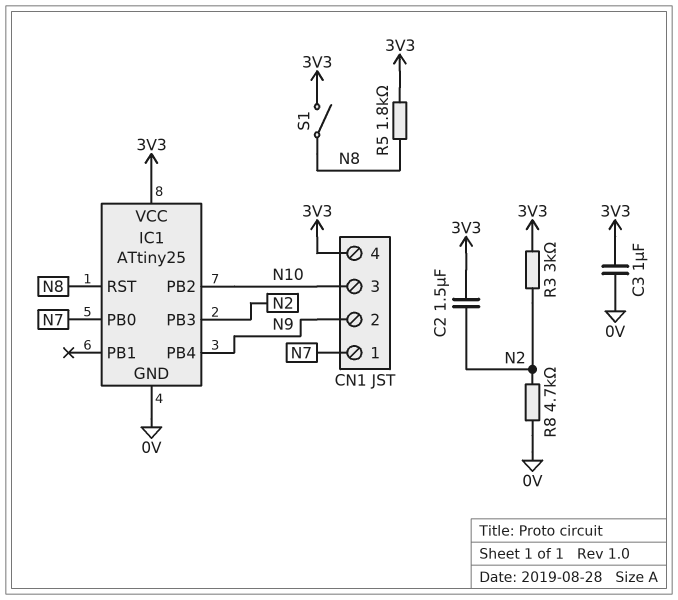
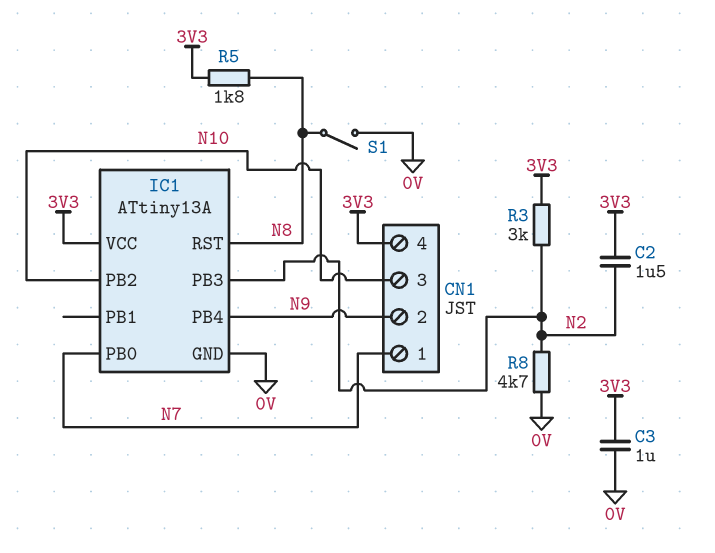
IC1: ATtiny25 -> ATtiny13A
S1: switch (3V3, N8) -> switch (0V, N8)

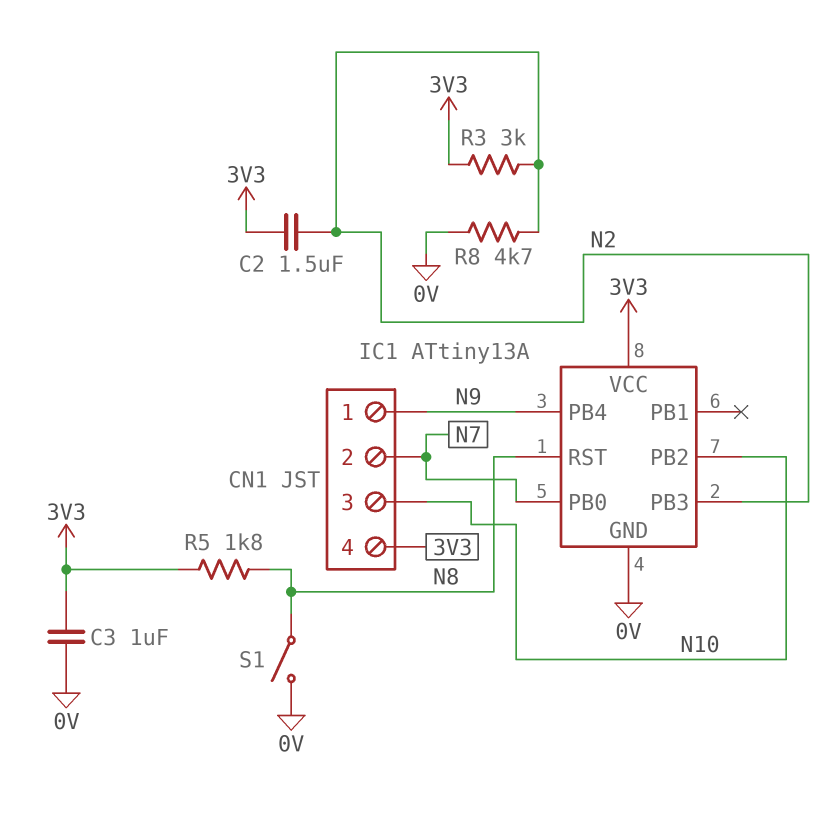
CN1 pin 1: N7 -> N9
CN1 pin 2: N9 -> N7

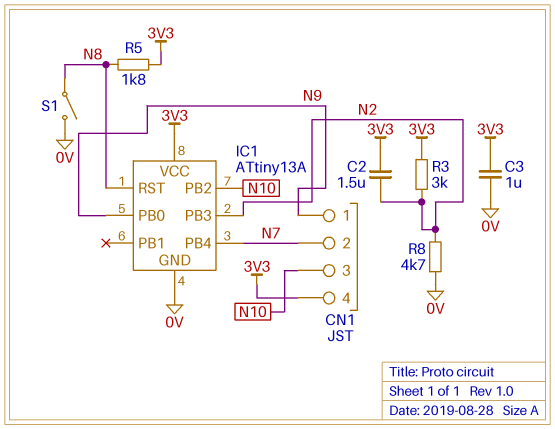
IC1 pin PB0: N7 -> N9
IC1 pin PB4: N9 -> N7

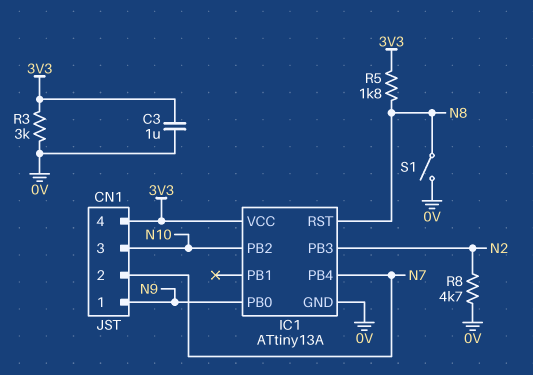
C2: 1.5uF (3V3, N2) -> none
R3: 3k (3V3, N2) -> 3k (0V, 3V3)

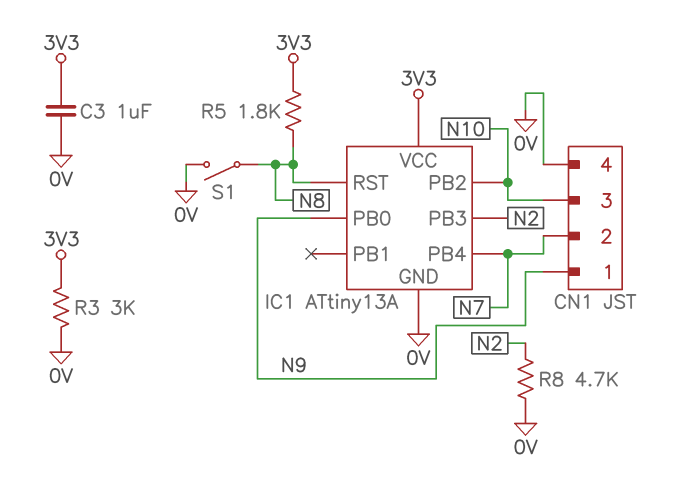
CN1 pin 4: 3V3 -> 0V

